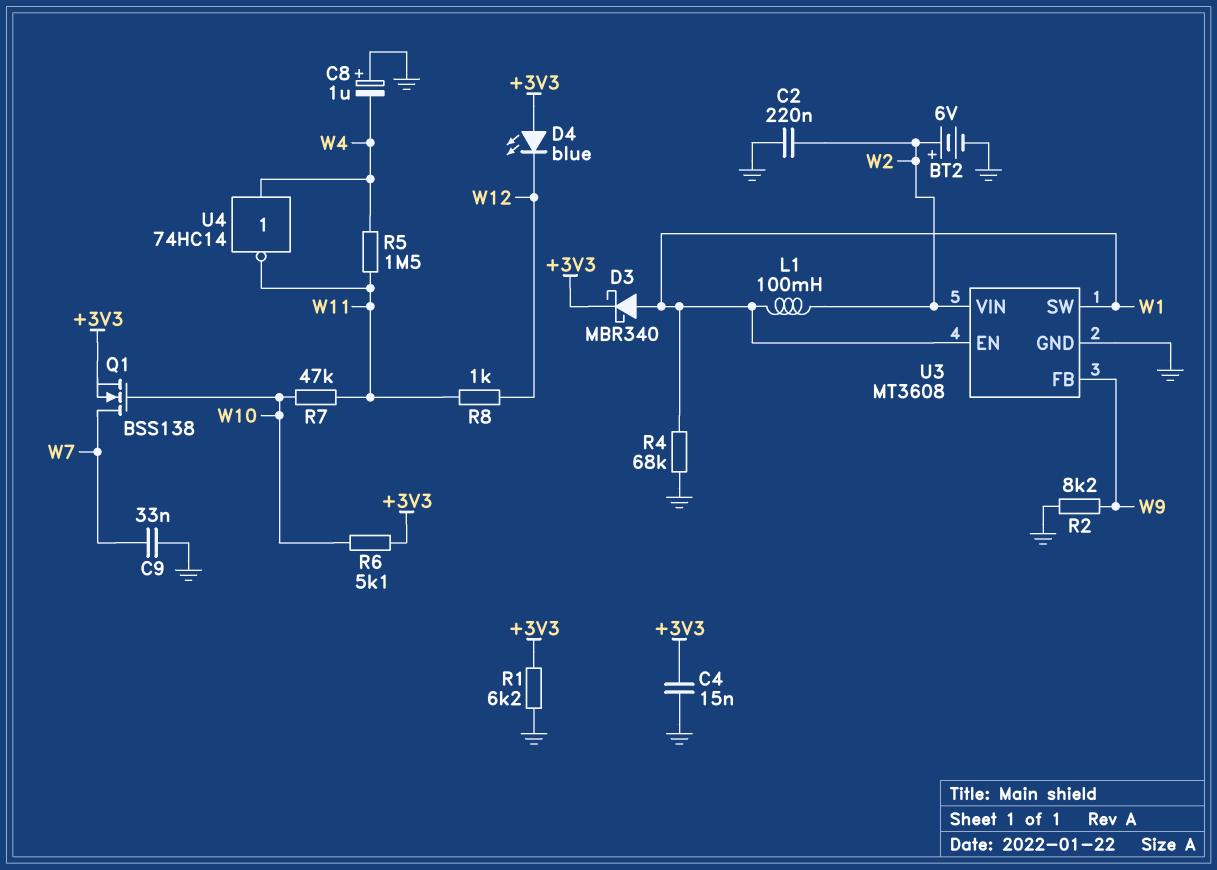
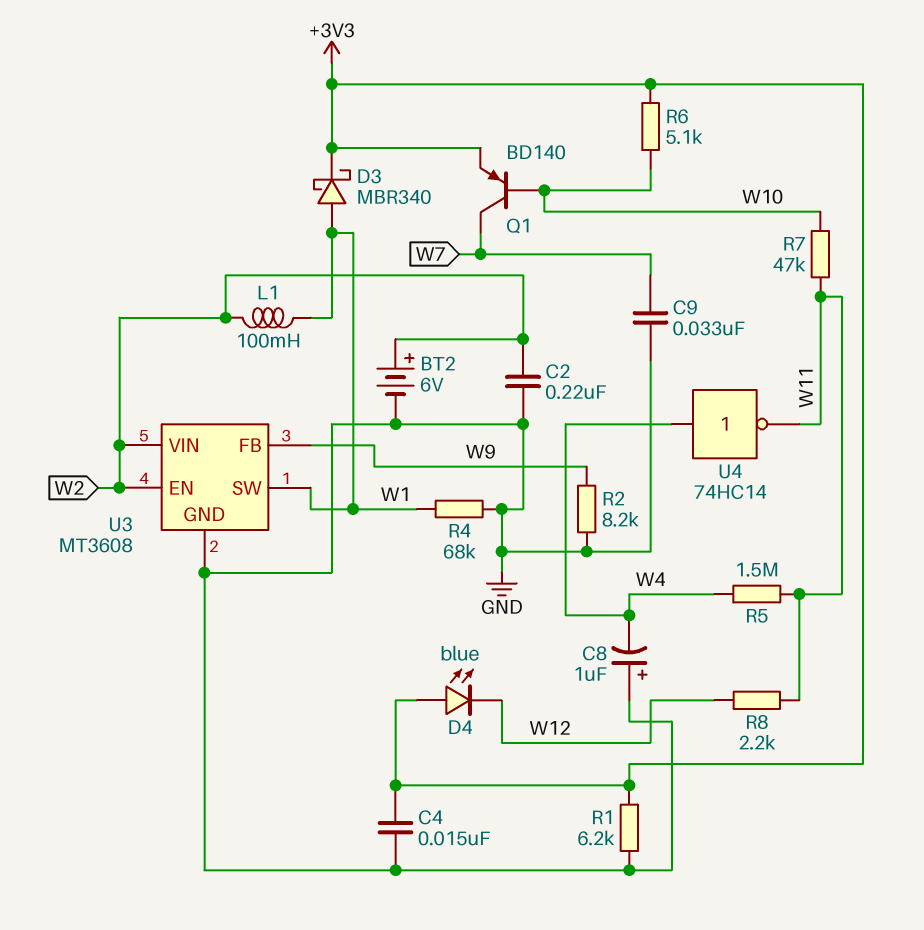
Q1: NMOS BSS138 (G W10, D W7, S +3V3) -> PNP BD140 (B W10, C W7, E +3V3)
R8: 1k (W11, W12) -> 2.2k (W11, W12)
U3 pin EN: W1 -> W2

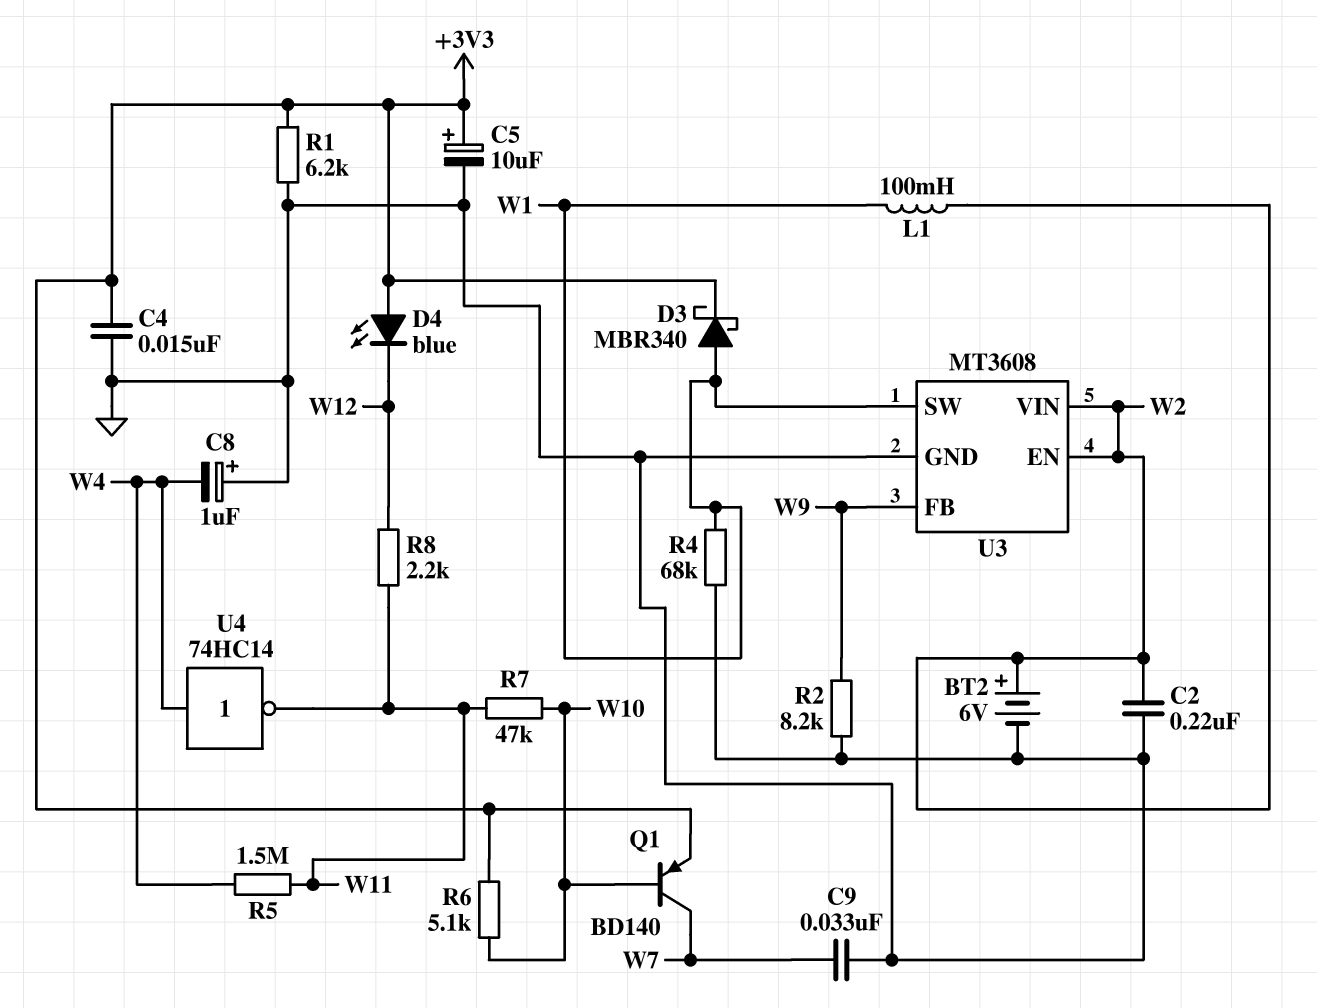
C5: none -> 10uF (plus +3V3, minus GND)

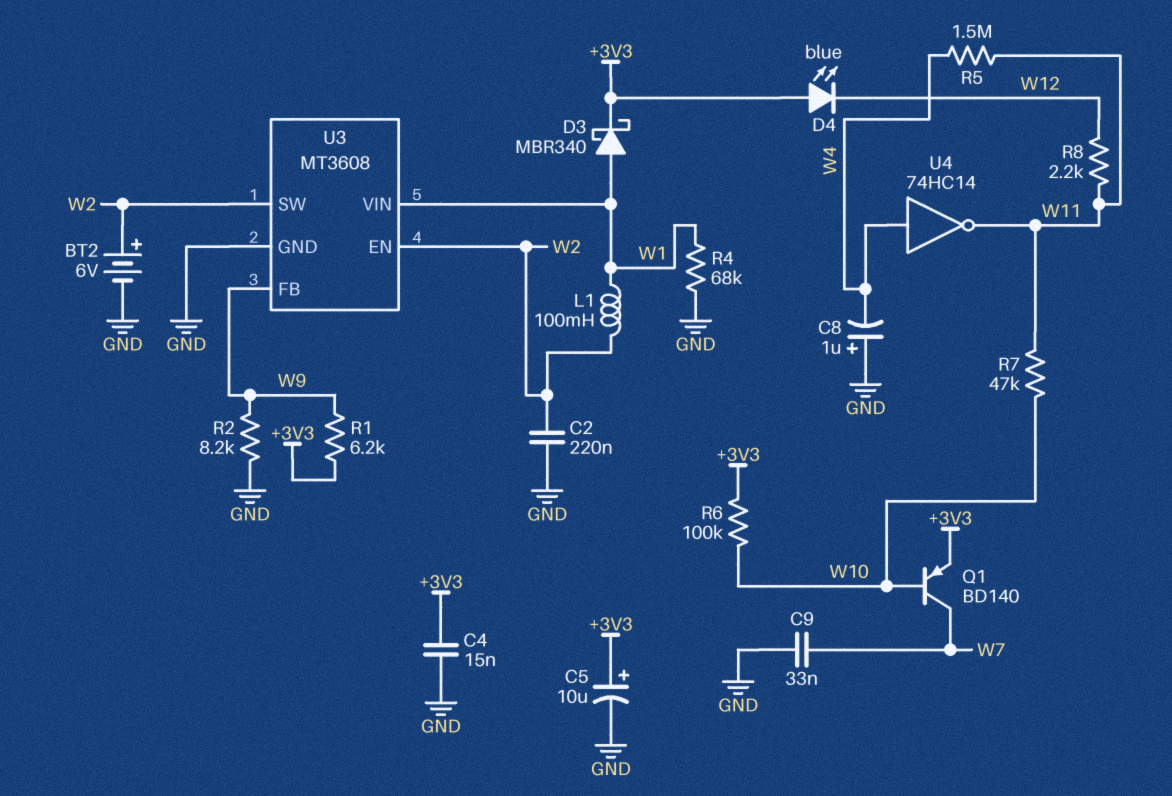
R1: 6.2k (+3V3, GND) -> 6.2k (+3V3, W9)
R6: 5.1k (+3V3, W10) -> 100k (+3V3, W10)
U3 pin SW: W1 -> W2
U3 pin VIN: W2 -> W1

